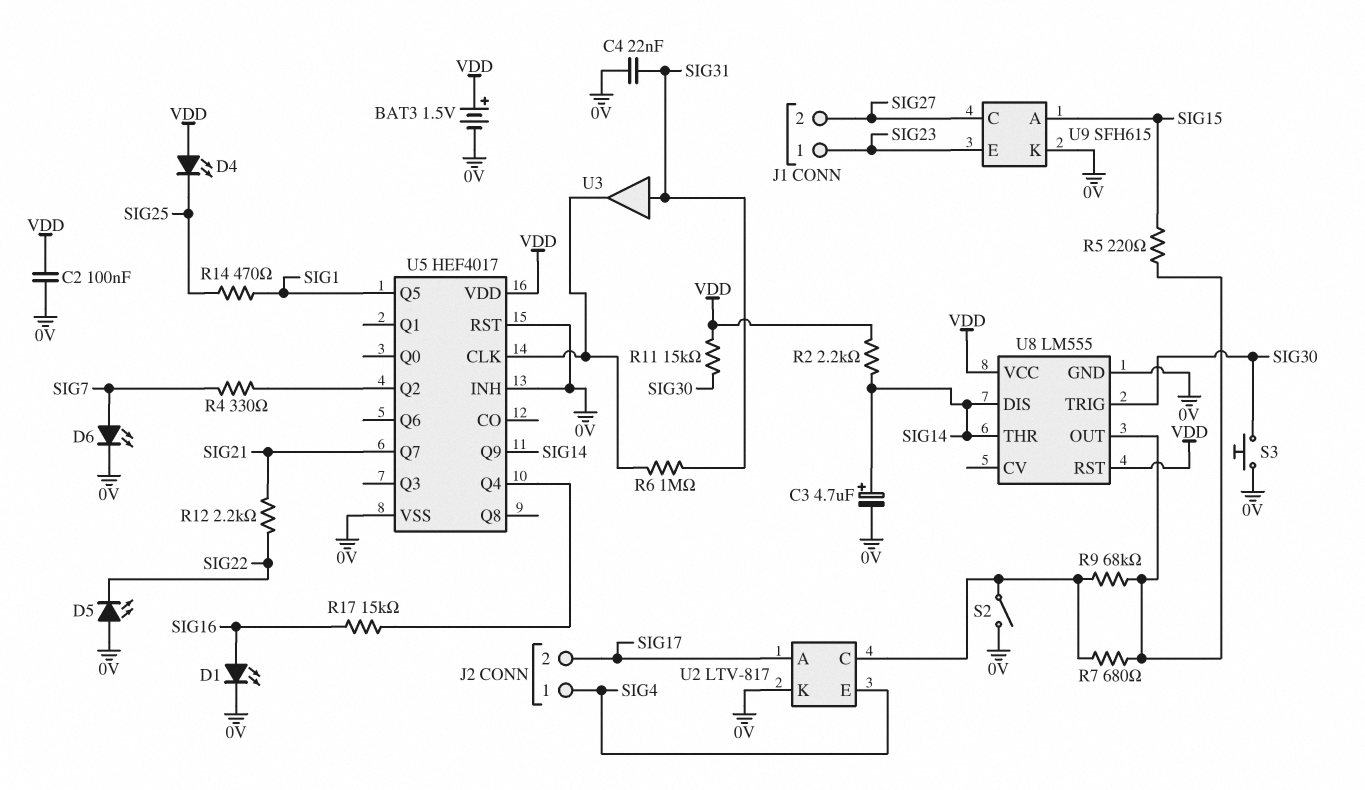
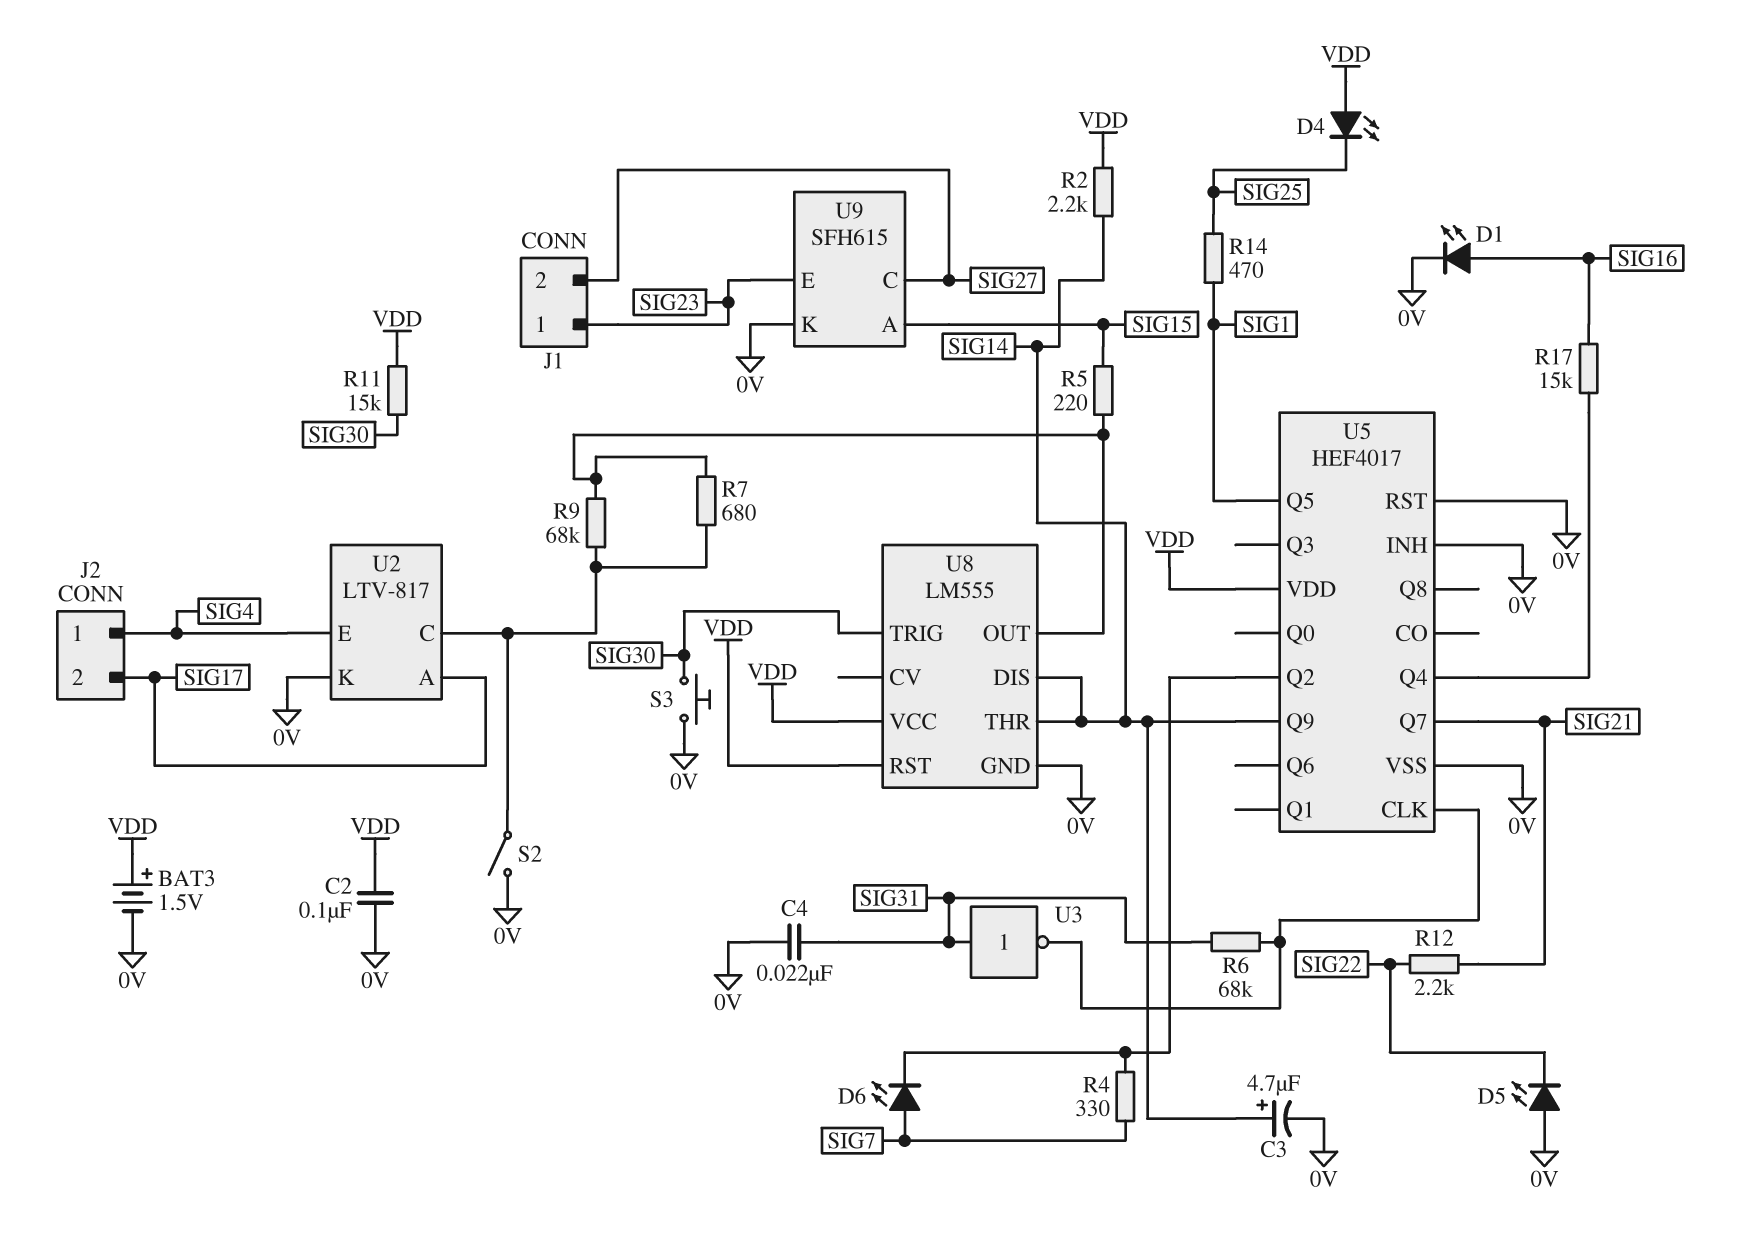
D6: LED (A SIG7, K 0V) -> LED (A SIG7, K U5/Q2)
R6: 1M (SIG31, U5/CLK) -> 68k (SIG31, U5/CLK)
U3: buffer (in SIG31, out U5/CLK) -> NOT (in SIG31, out U5/CLK)

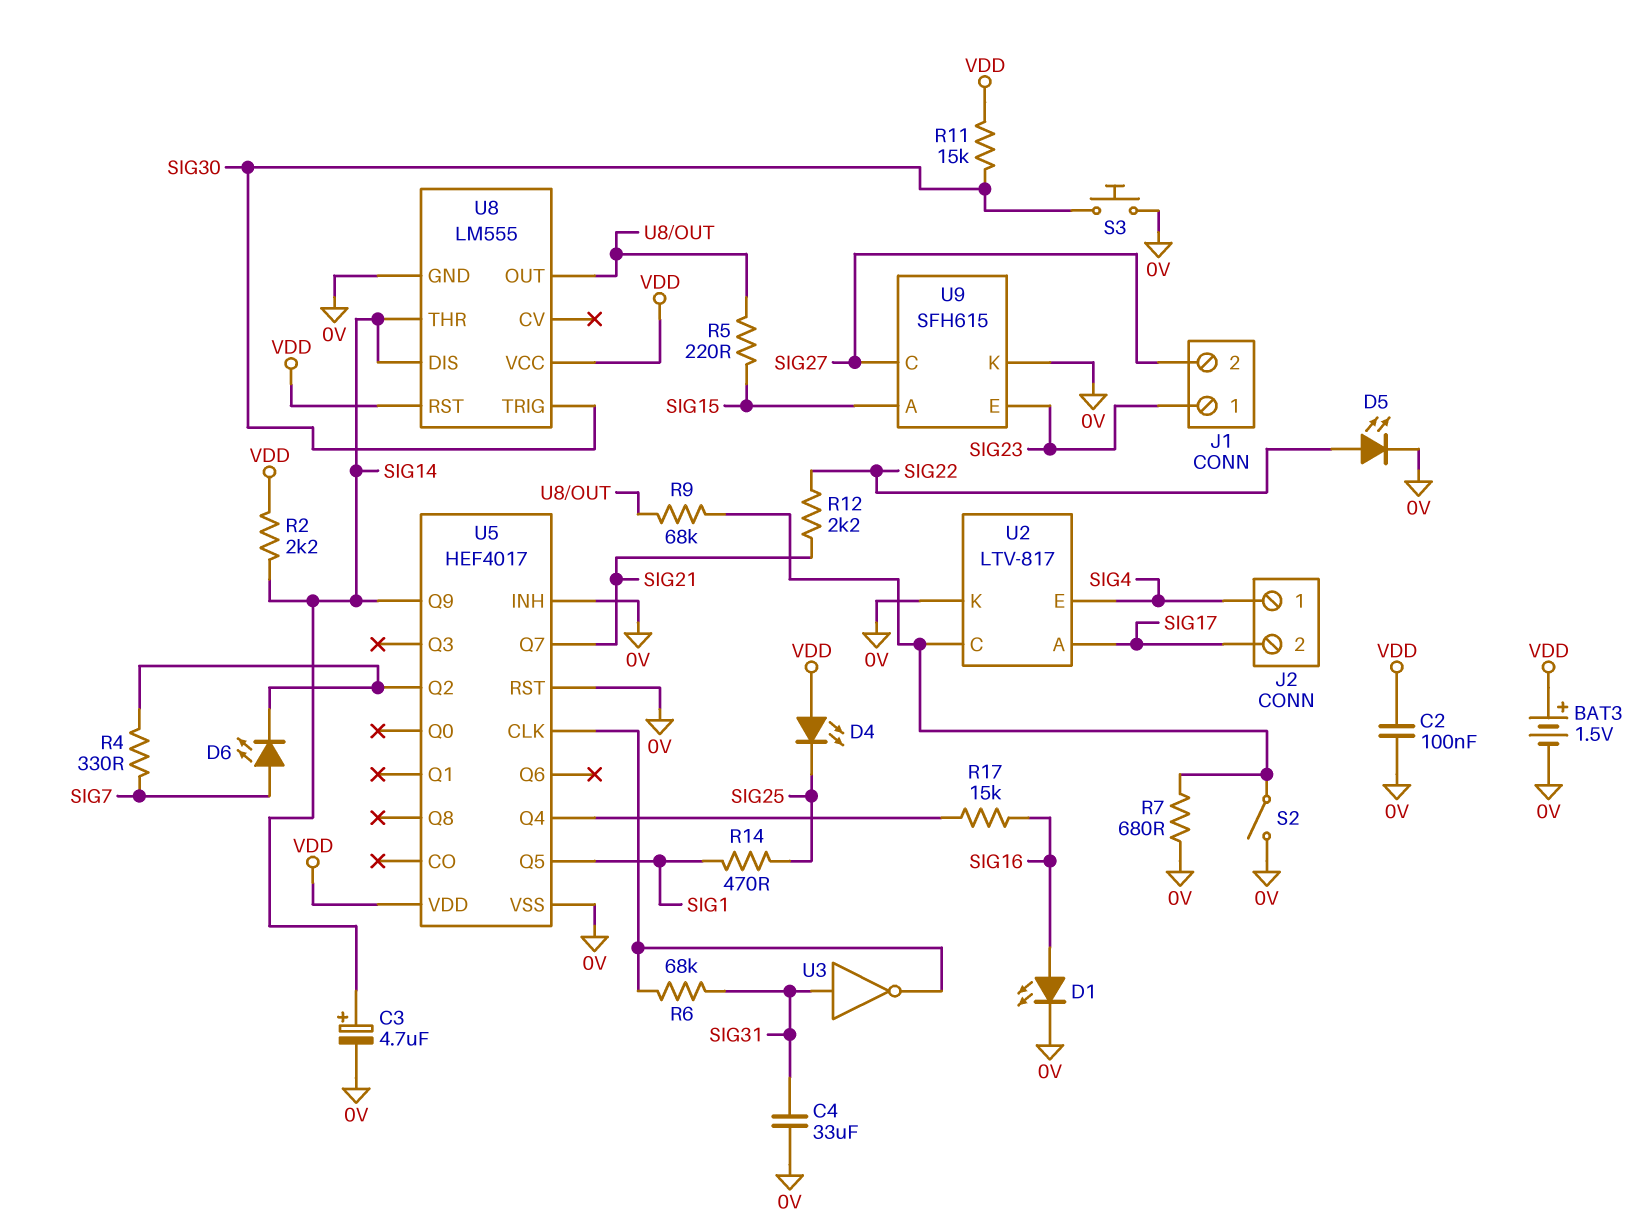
C4: 22nF (0V, SIG31) -> 33uF (0V, SIG31)
D5: LED (A 0V, K SIG22) -> LED (A SIG22, K 0V)
R7: 680 (U2/C, U8/OUT) -> 680 (0V, U2/C)

